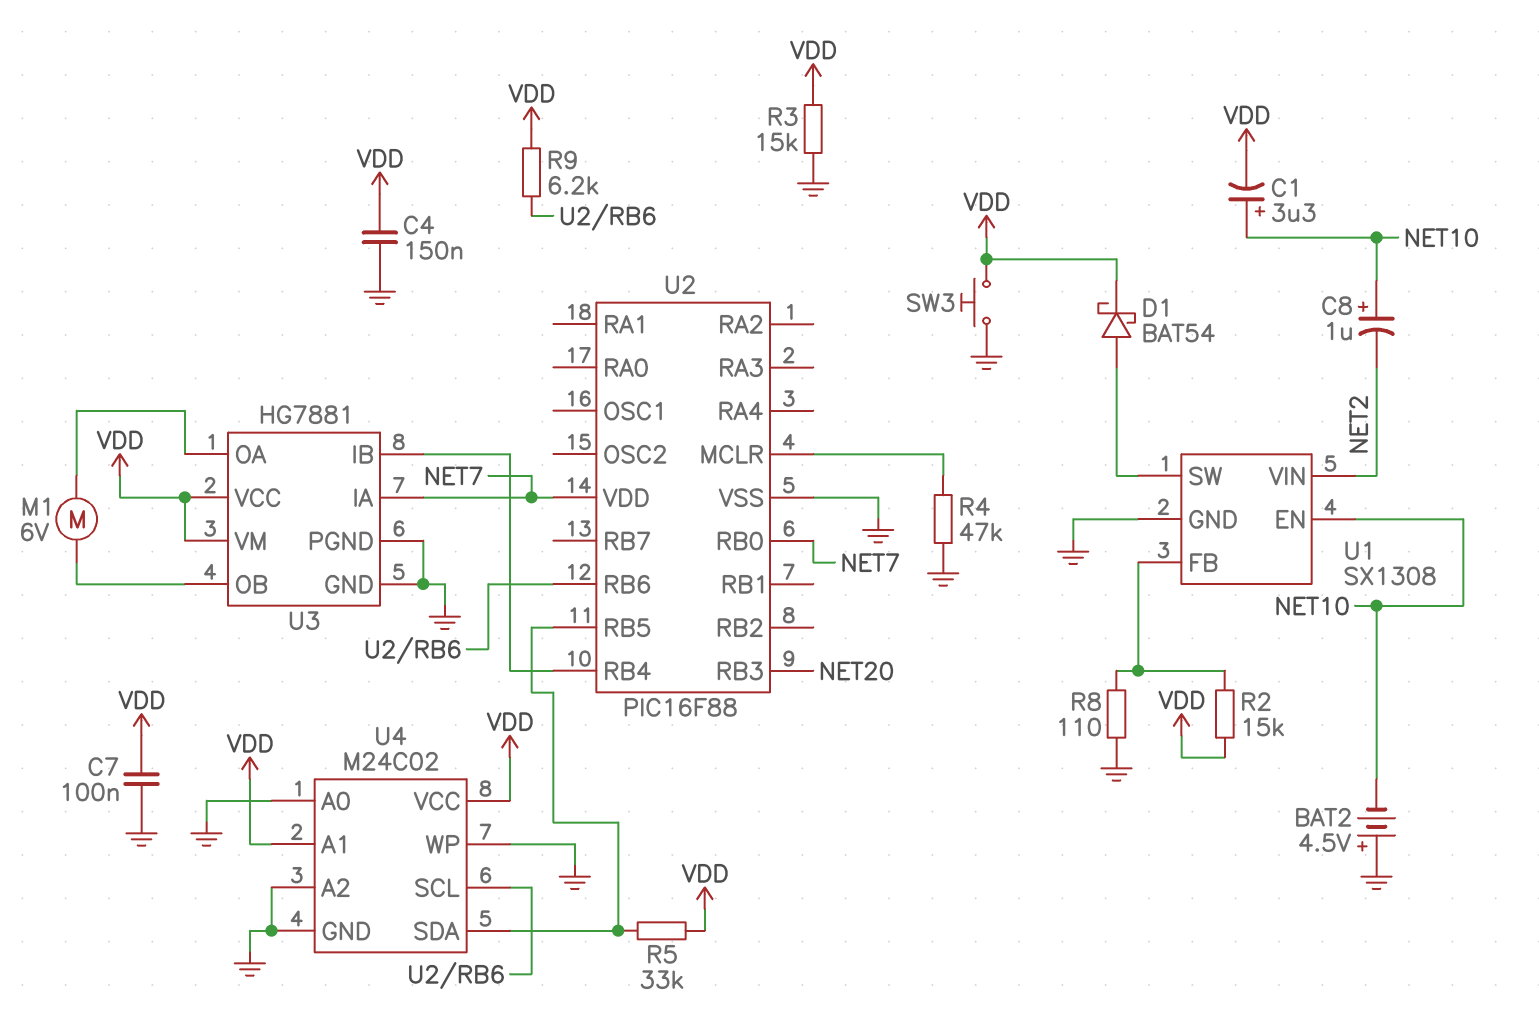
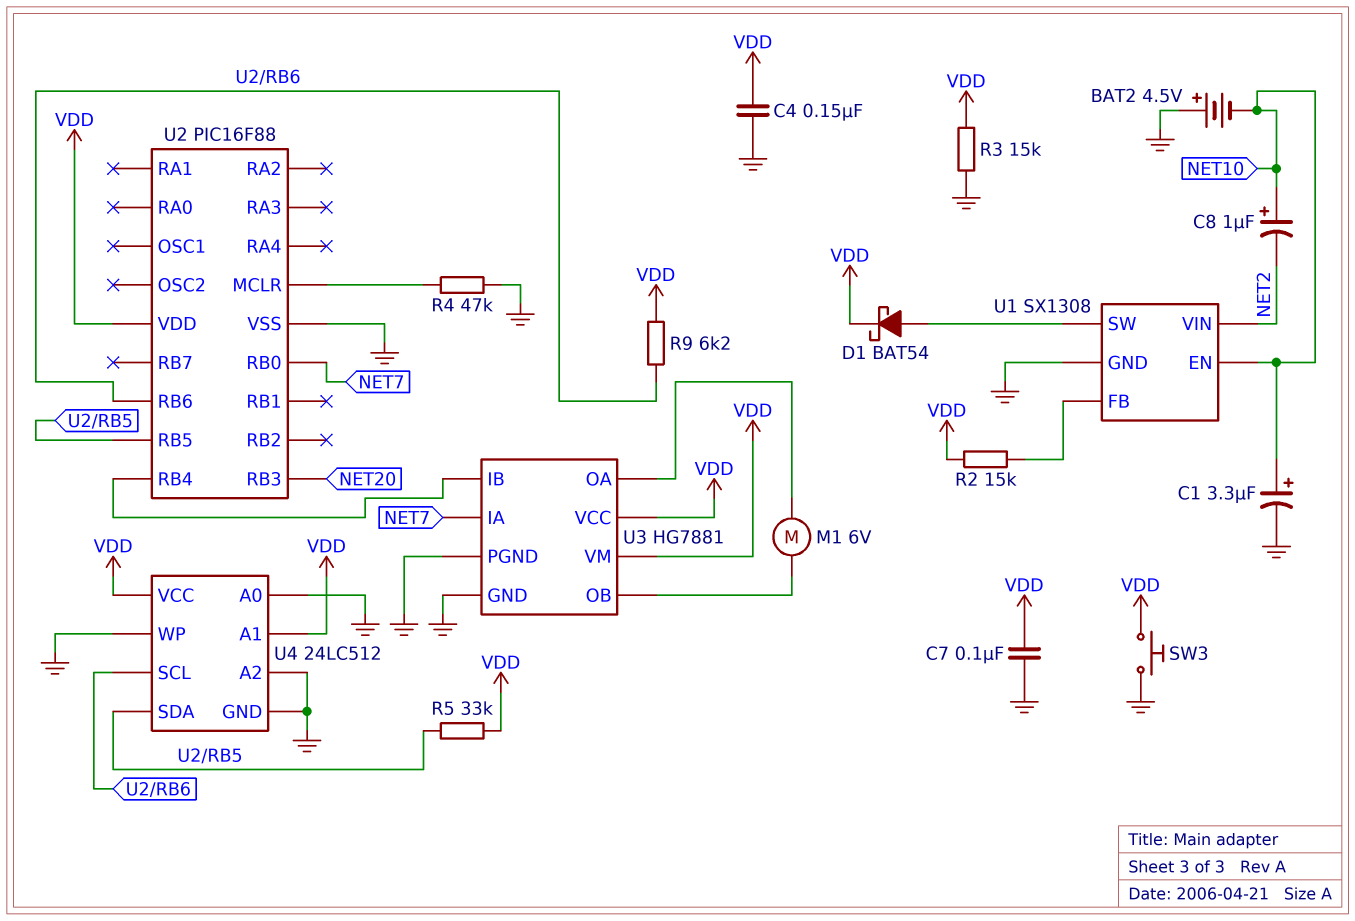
C1: 3.3uF (plus NET10, minus VDD) -> 3.3uF (plus NET10, minus GND)
R8: 110 (GND, U1/FB) -> none
U2 pin VDD: NET7 -> VDD
U4: M24C02 -> 24LC512

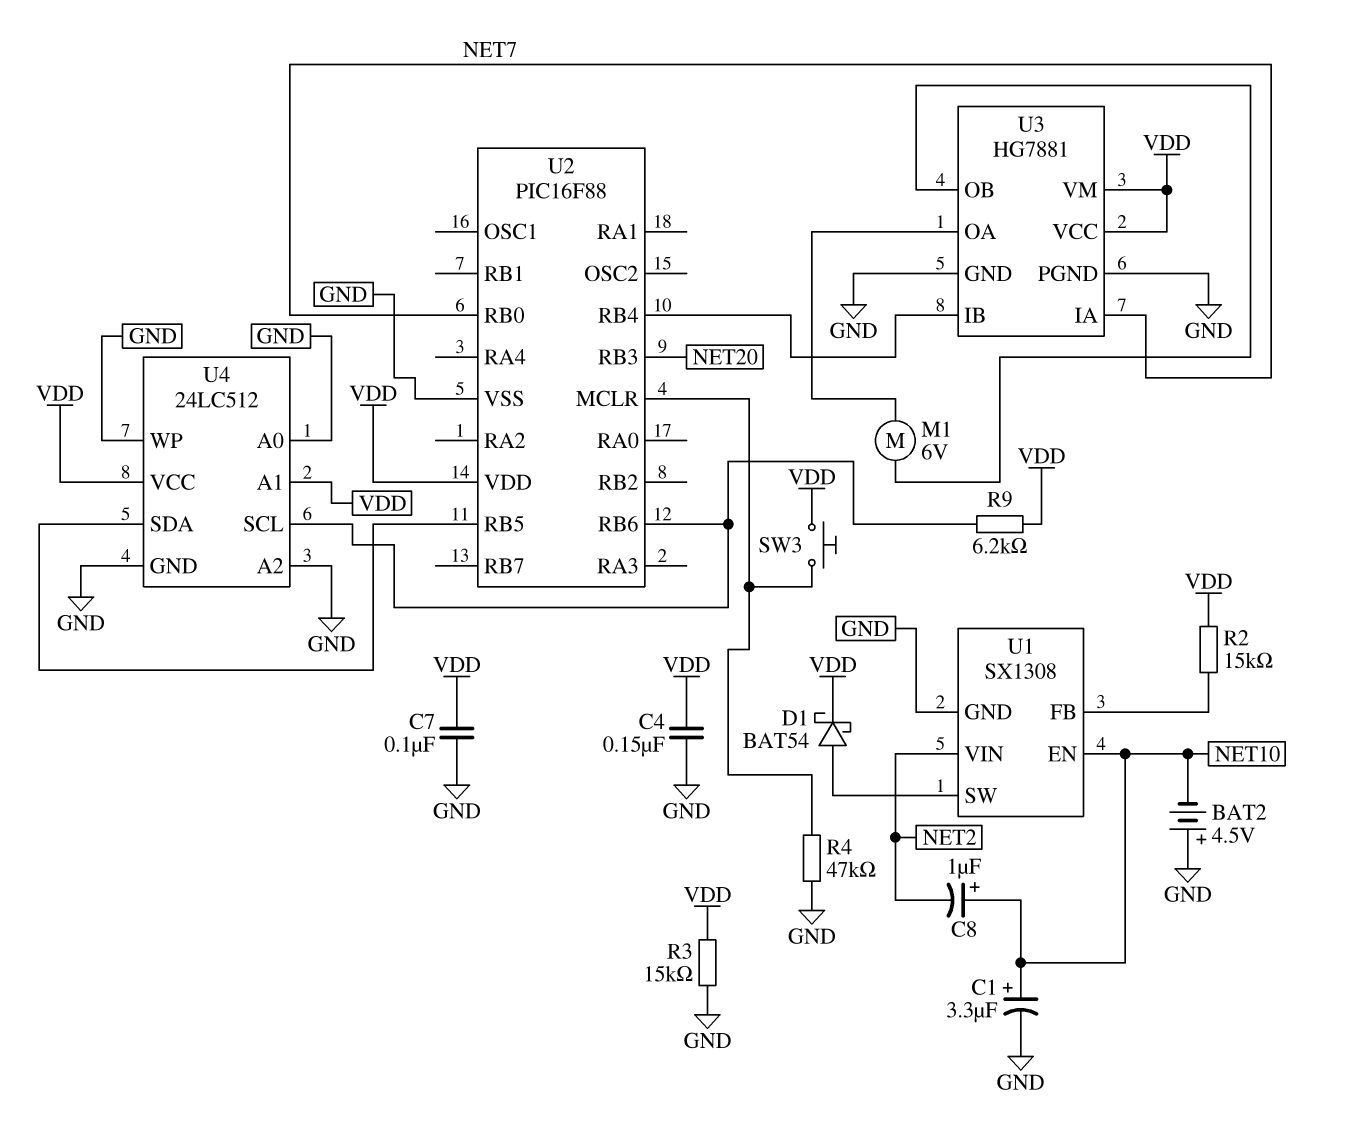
R5: 33k (U2/RB5, VDD) -> none
SW3: button (GND, VDD) -> button (U2/MCLR, VDD)

